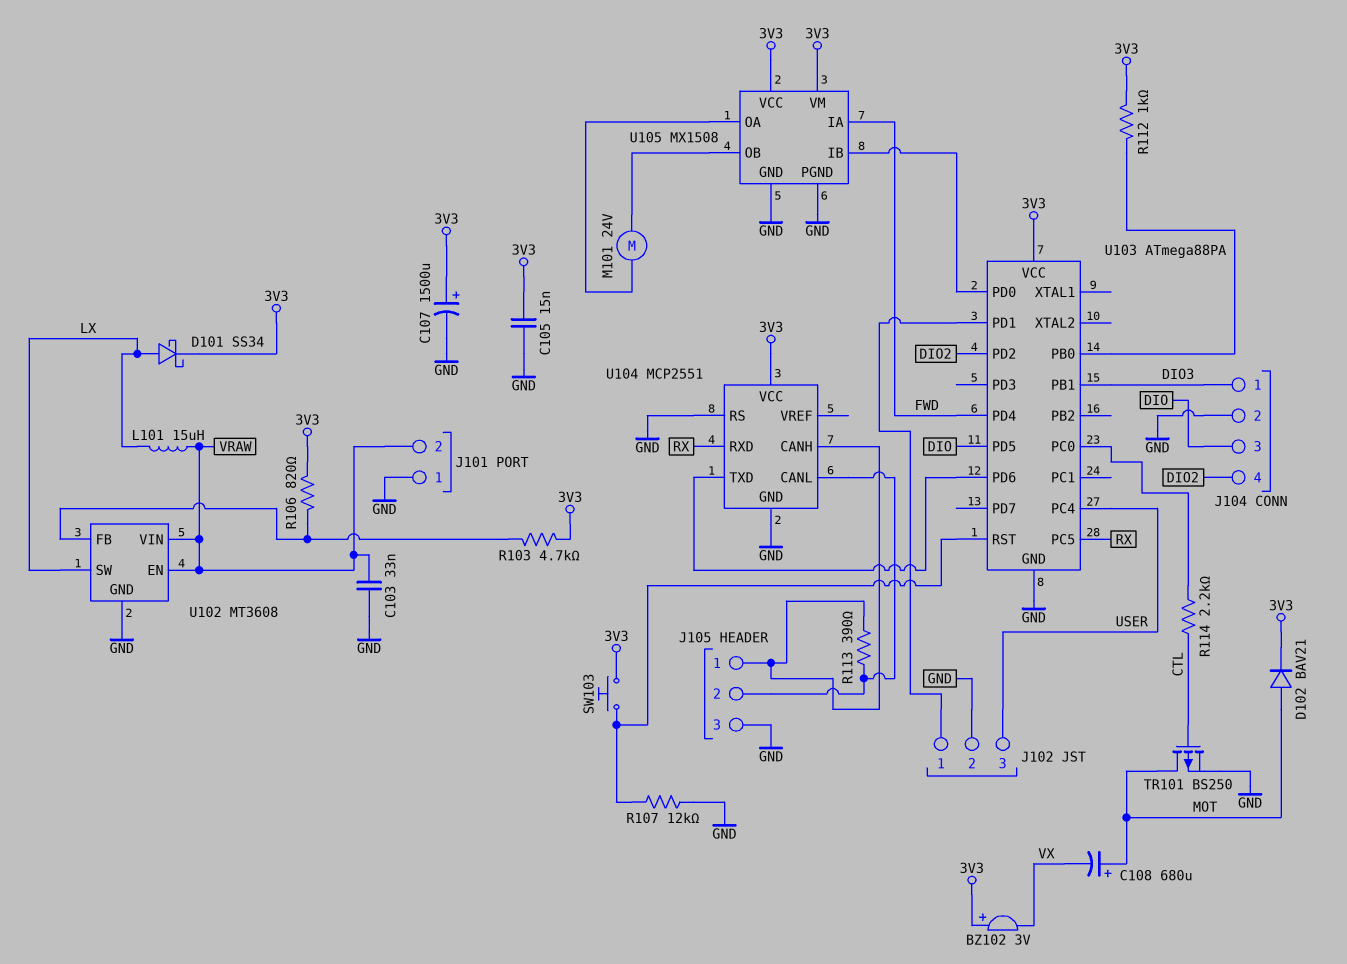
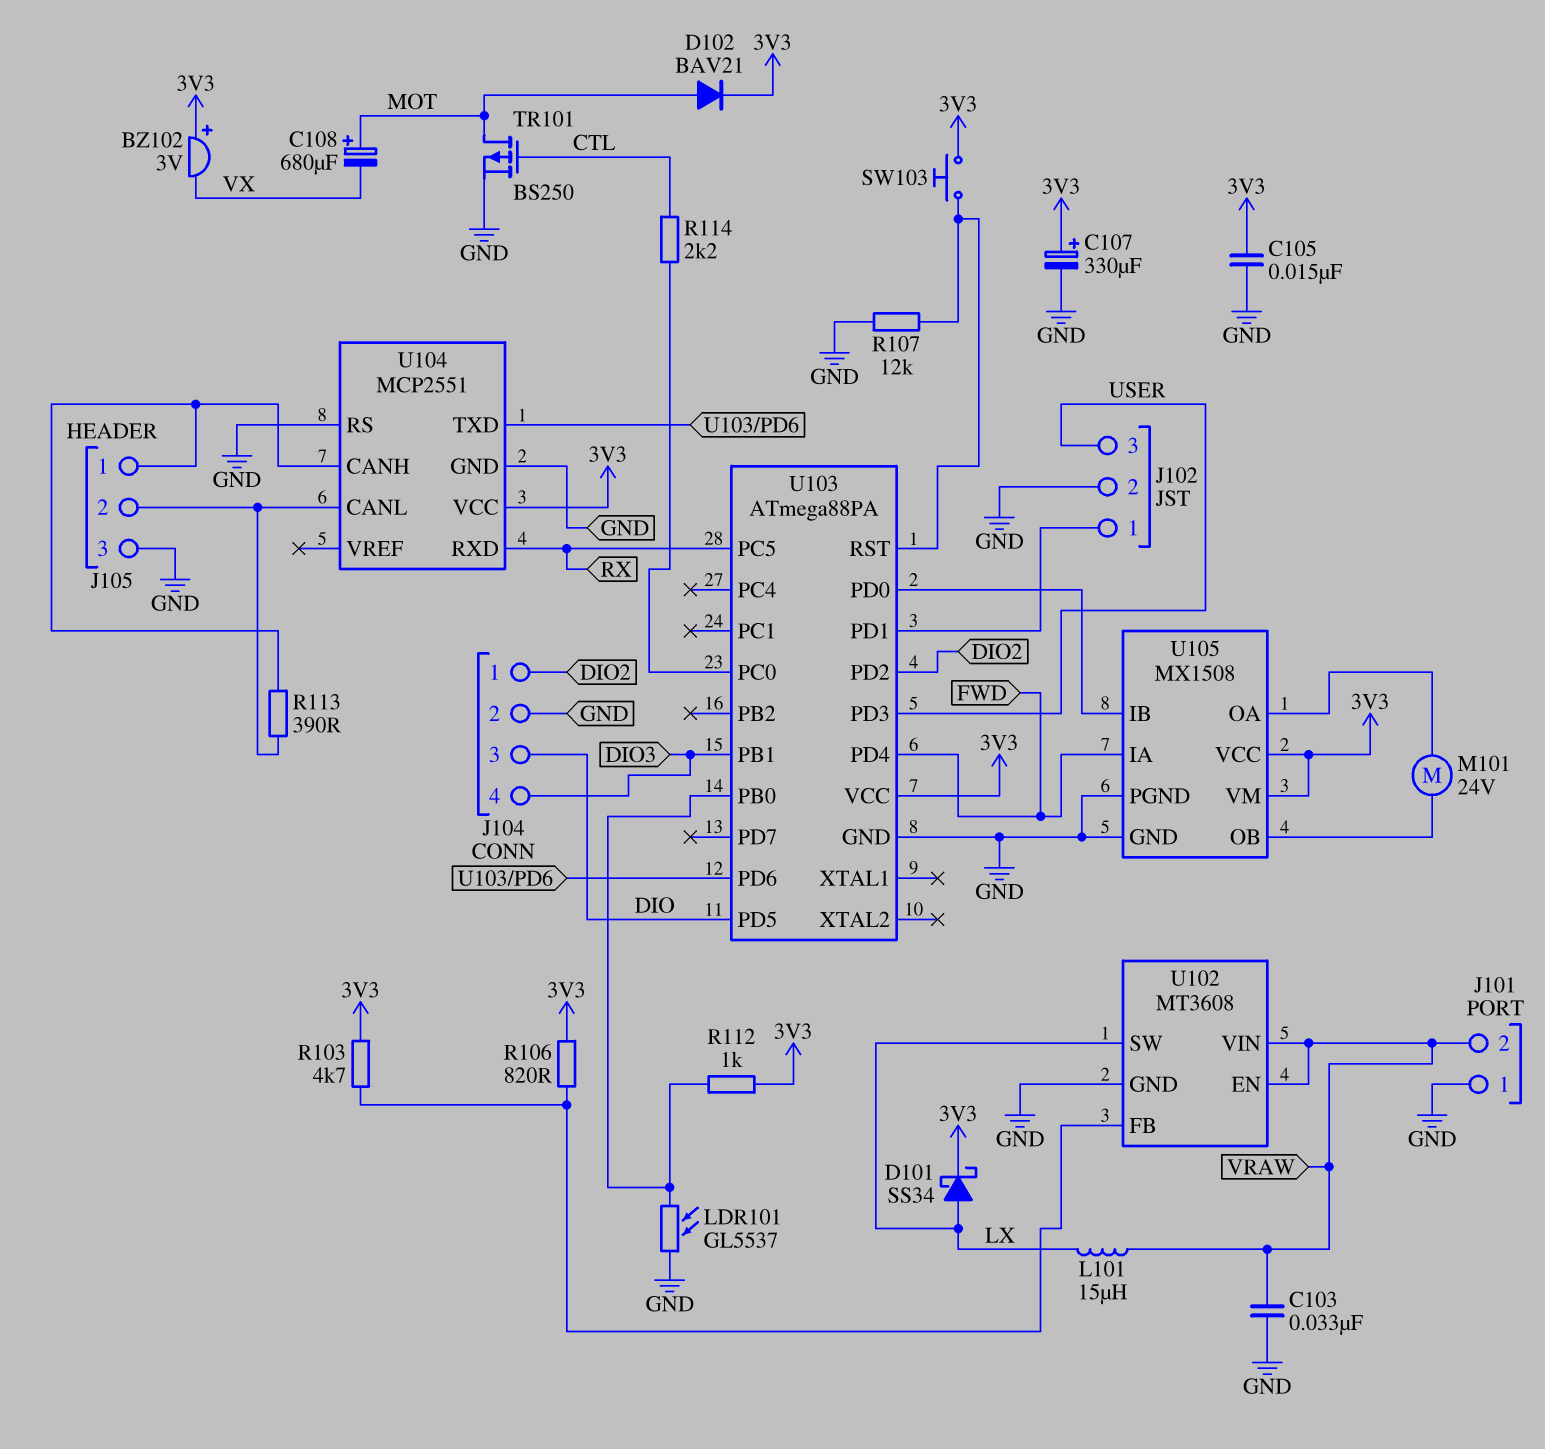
C107: 1500uF (plus 3V3, minus GND) -> 330uF (plus 3V3, minus GND)
J104 pin 1: DIO3 -> DIO2
J104 pin 4: DIO2 -> DIO3
LDR101: none -> GL5537 (GND, U103/PB0)
U103 pin PC4: USER -> none
U103 pin PD3: none -> USER

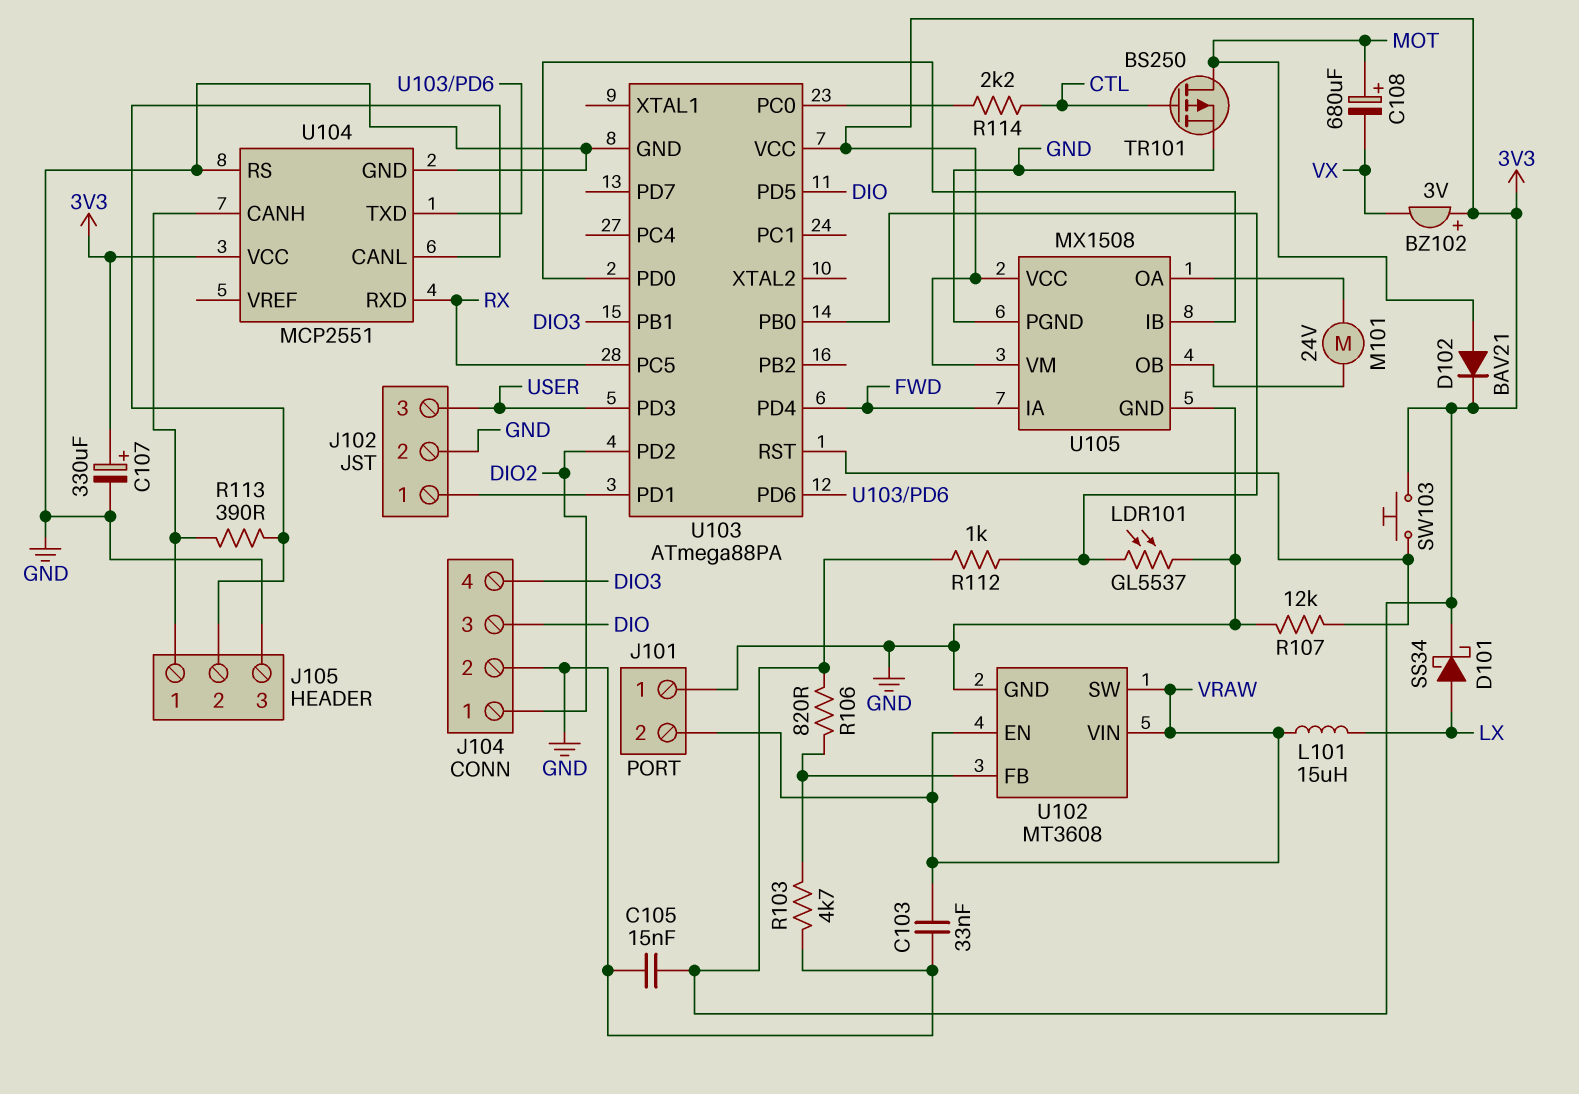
R103: 4.7k (3V3, U102/FB) -> 4.7k (GND, U102/FB)
U102 pin SW: LX -> VRAW

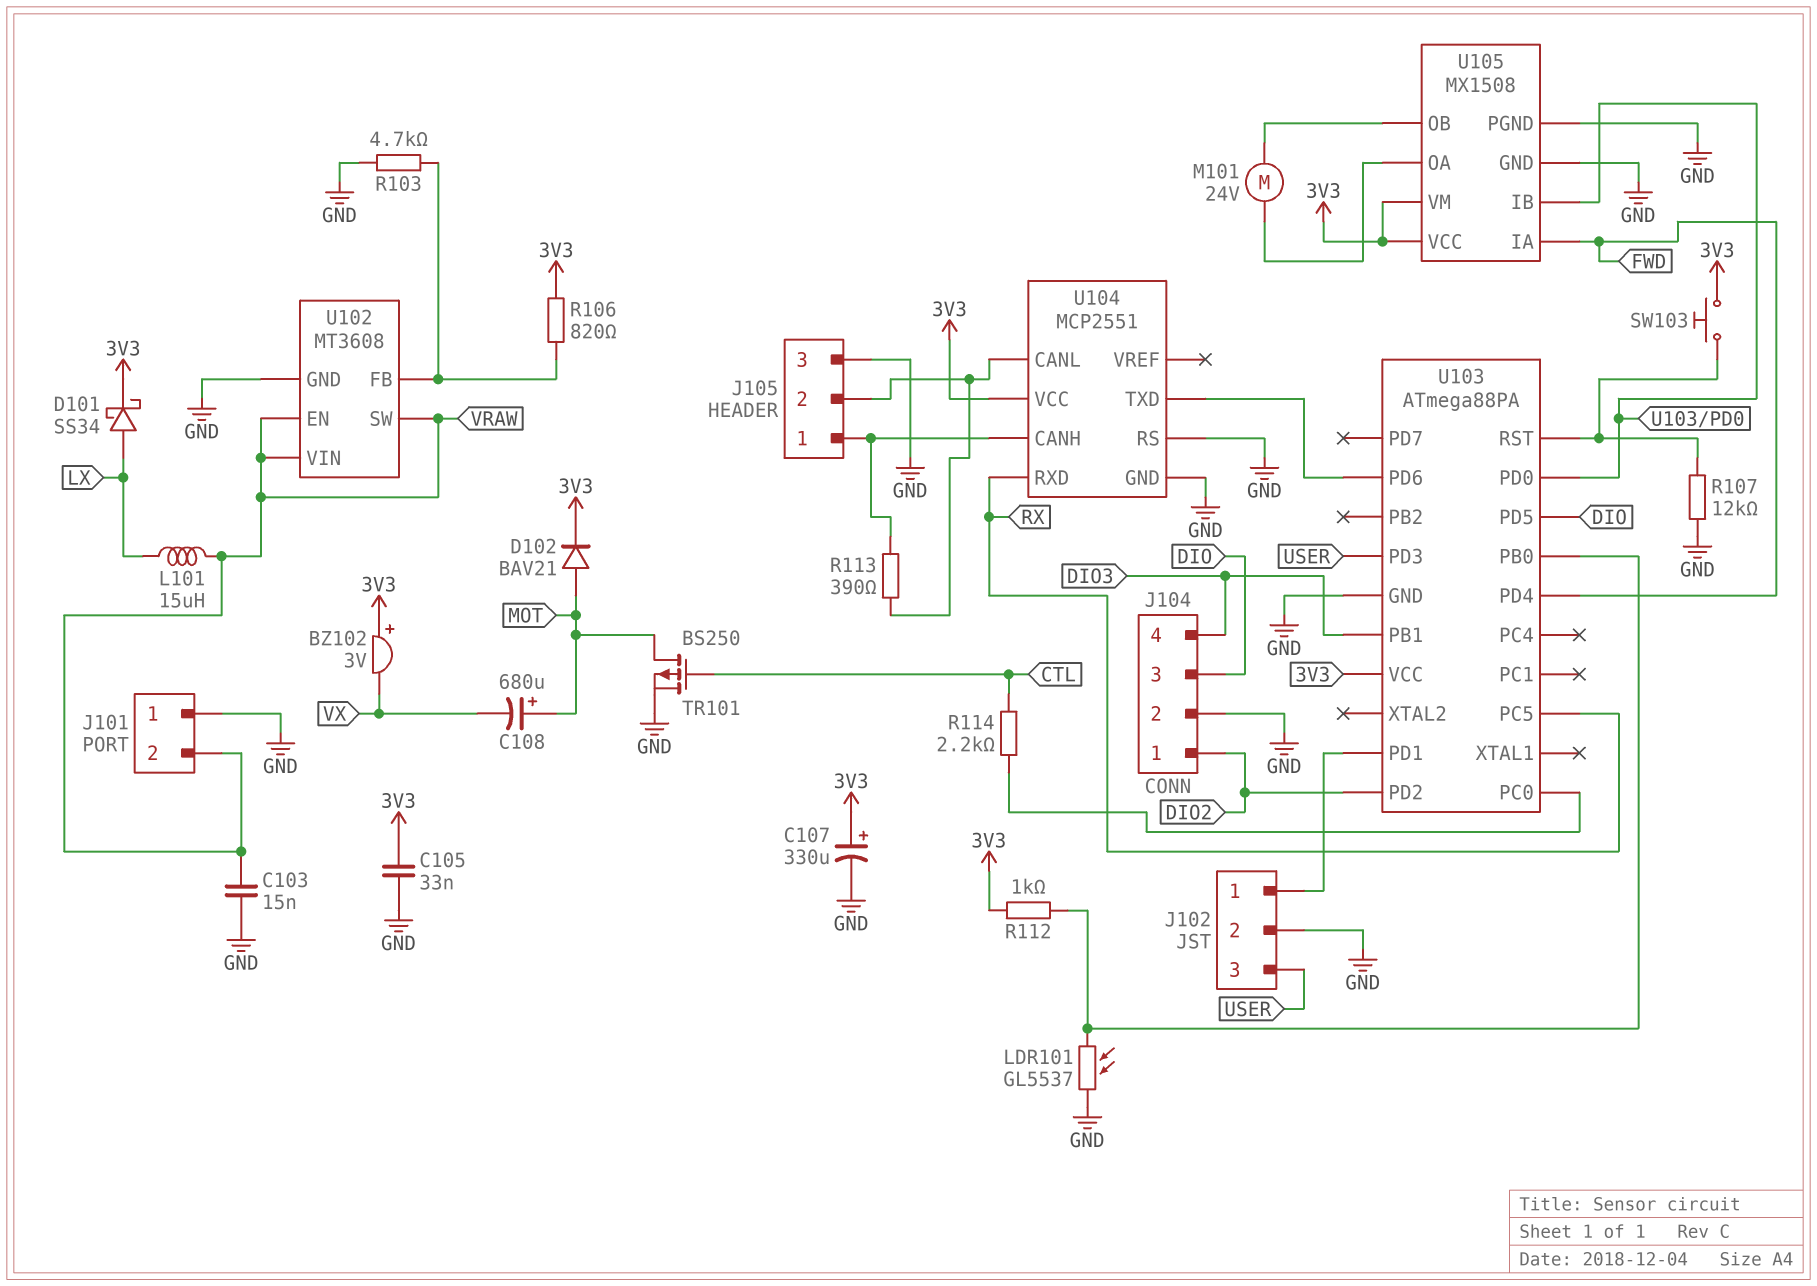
C103: 33nF (GND, VRAW) -> 15nF (GND, VRAW)
C105: 15nF (3V3, GND) -> 33nF (3V3, GND)

